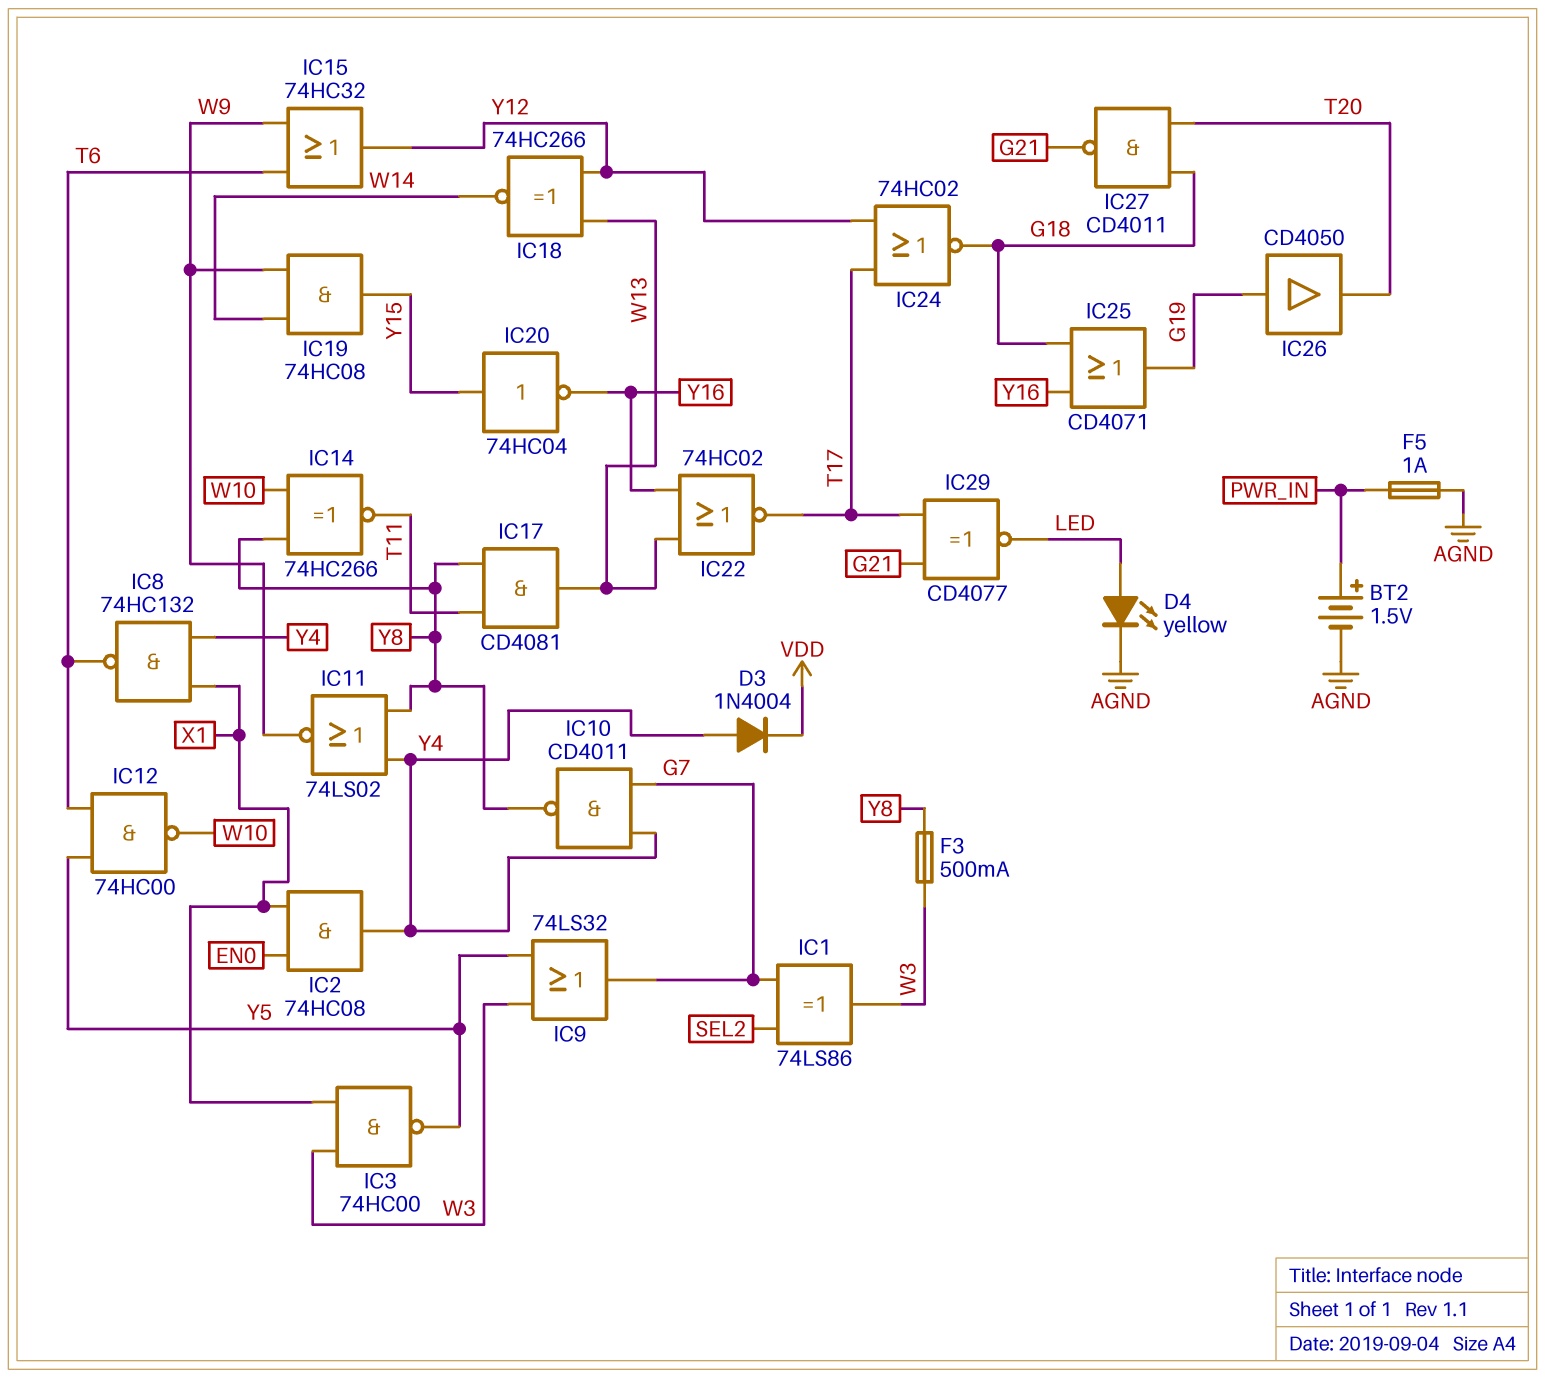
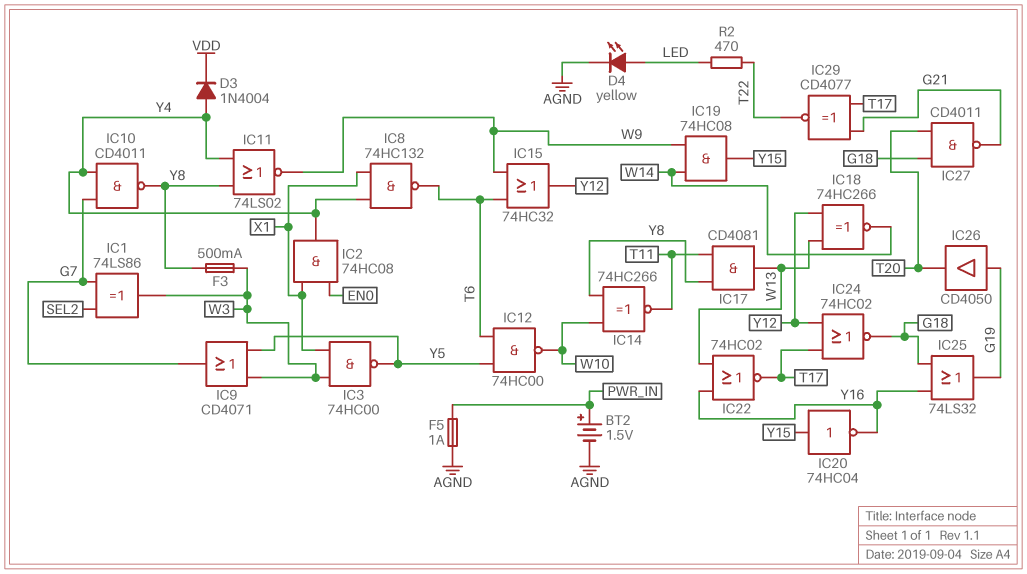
IC9: OR 74LS32 (in W3, in Y5, out G7) -> OR CD4071 (in W3, in Y5, out G7)
IC25: OR CD4071 (in G18, in Y16, out G19) -> OR 74LS32 (in G18, in Y16, out G19)
IC29: XNOR CD4077 (in G21, in T17, out LED) -> XNOR CD4077 (in G21, in T17, out T22)
R2: none -> 470 (LED, T22)

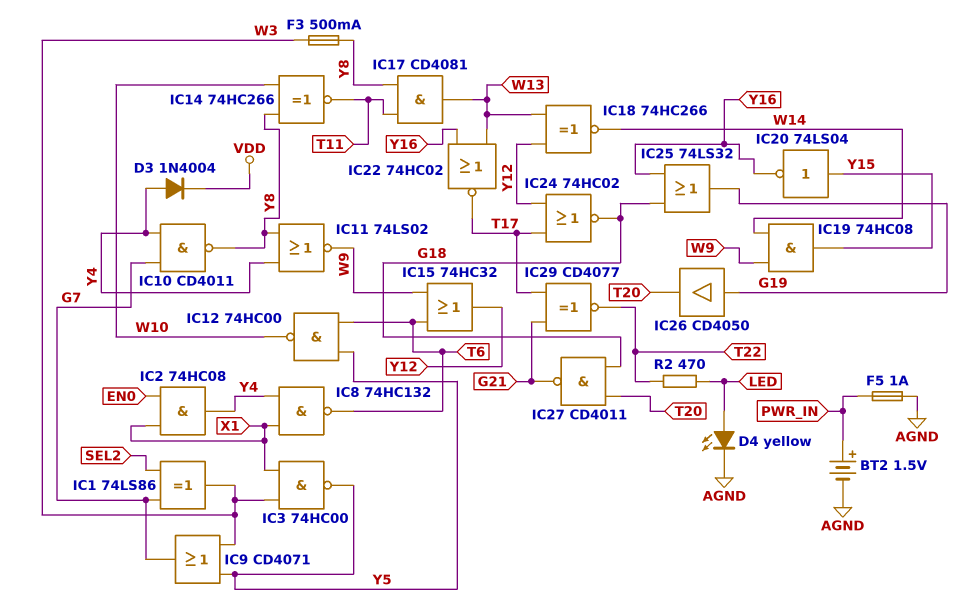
IC20: NOT 74HC04 (in Y15, out Y16) -> NOT 74LS04 (in Y15, out Y16)

